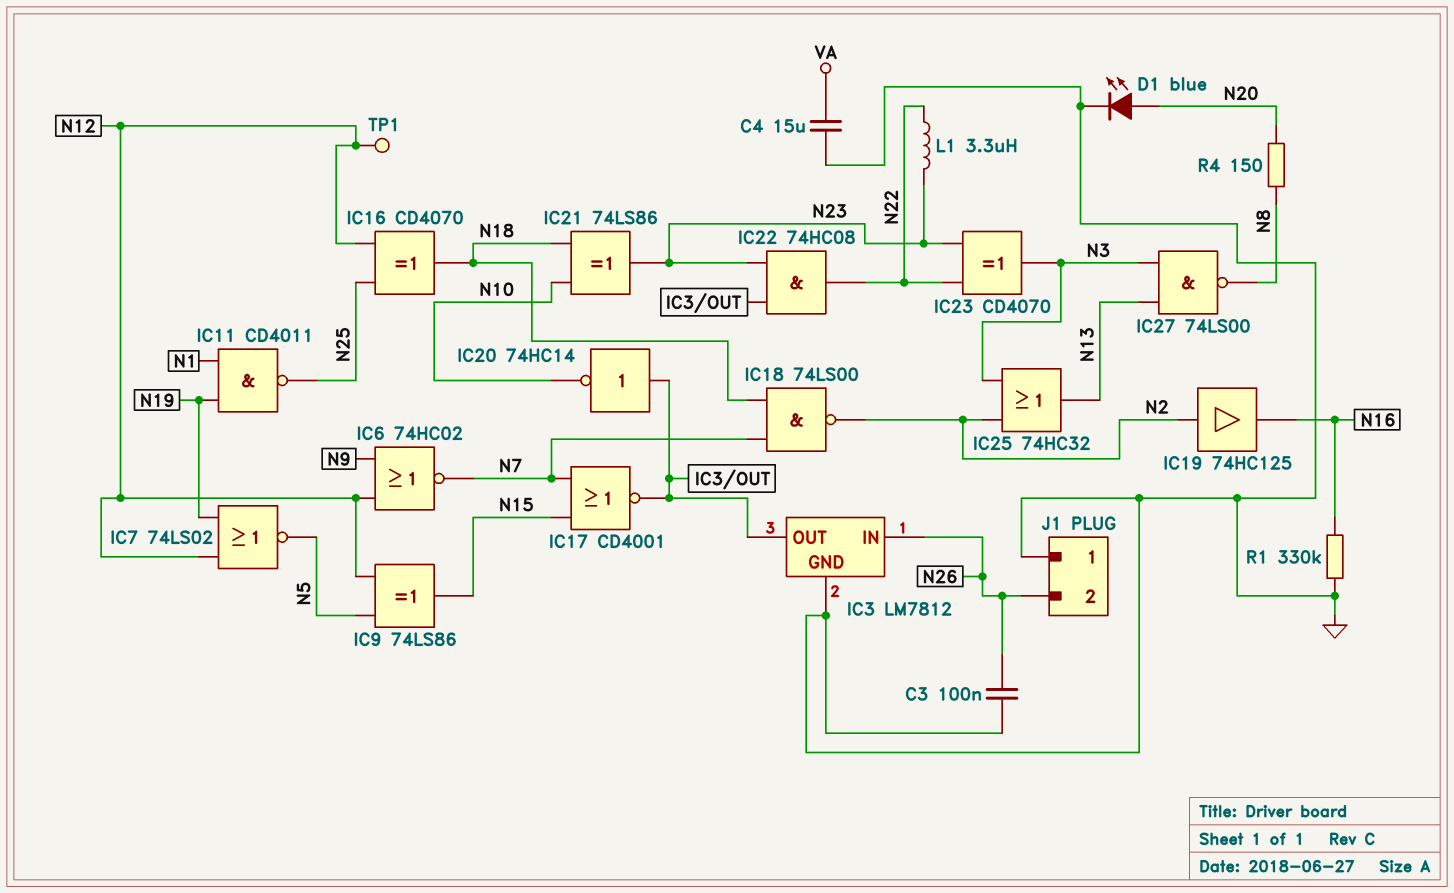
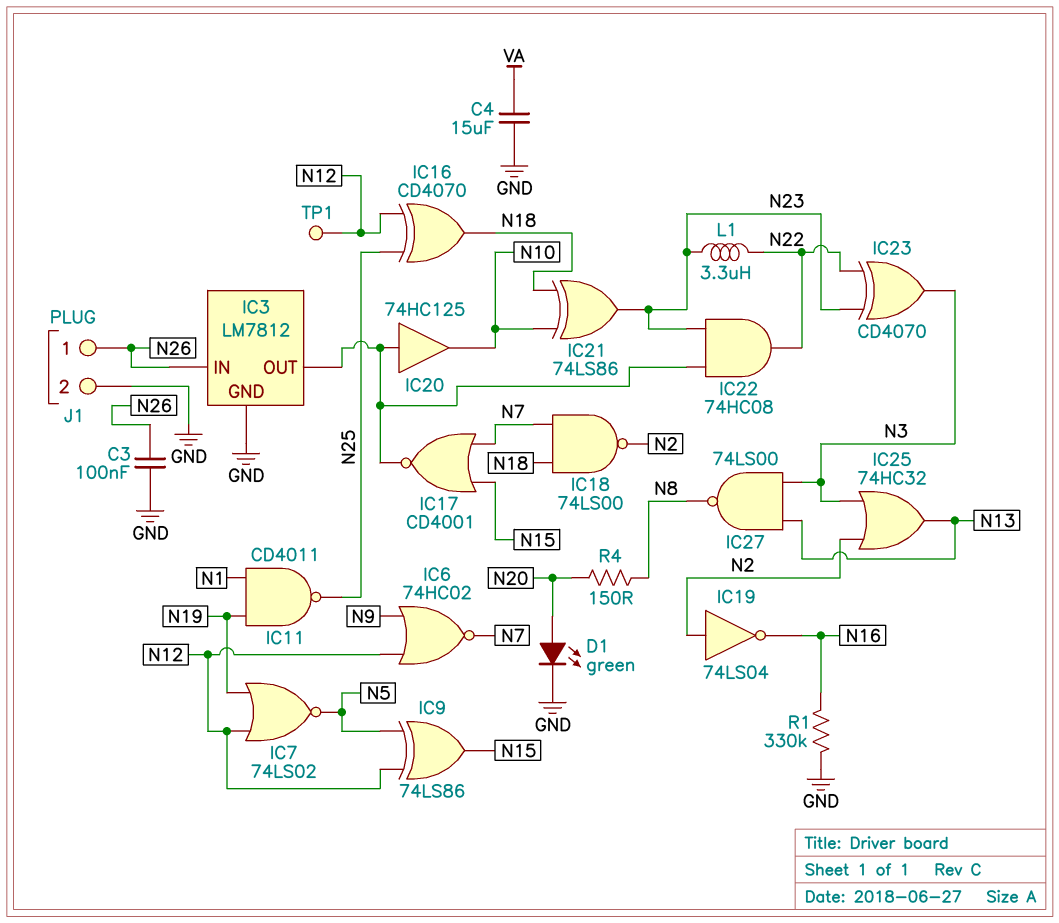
D1: LED blue (A N20, K GND) -> LED green (A N20, K GND)
IC19: buffer 74HC125 (in N2, out N16) -> NOT 74LS04 (in N2, out N16)
IC20: NOT 74HC14 (in IC3/OUT, out N10) -> buffer 74HC125 (in IC3/OUT, out N10)
J1 pin 1: GND -> N26
J1 pin 2: N26 -> GND

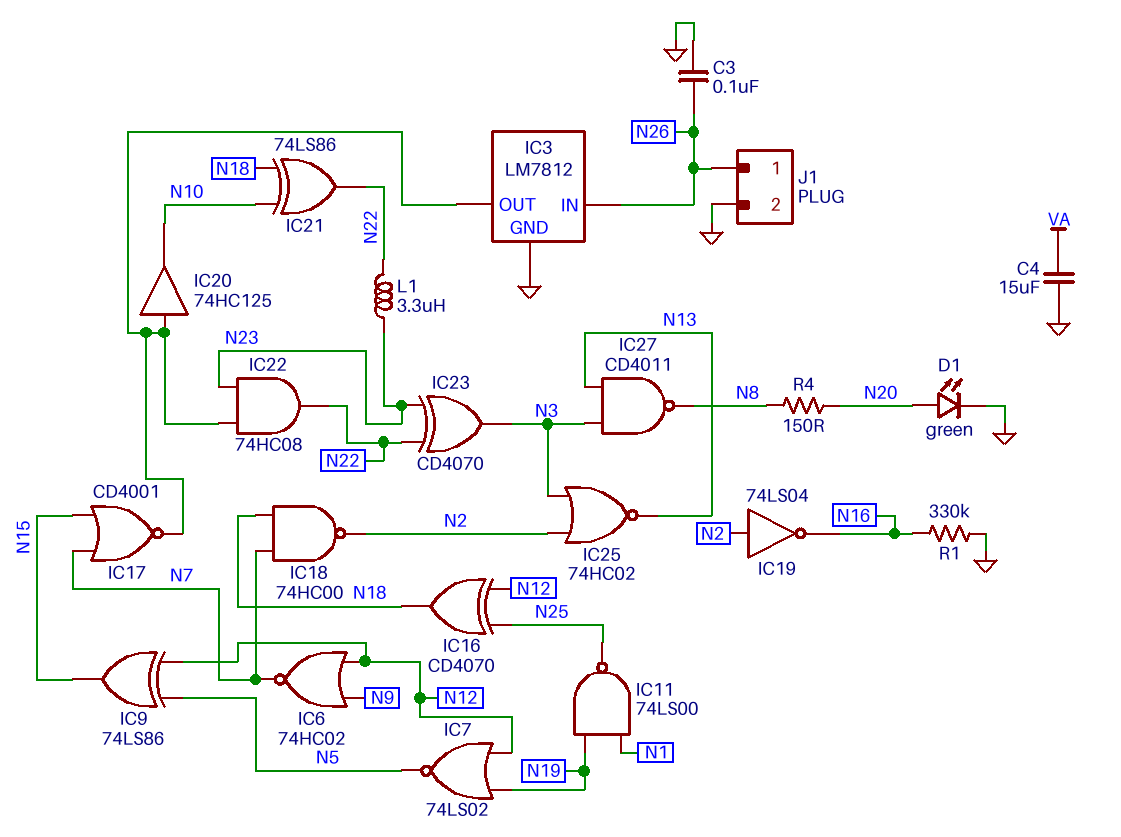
IC11: NAND CD4011 (in N1, in N19, out N25) -> NAND 74LS00 (in N1, in N19, out N25)
IC18: NAND 74LS00 (in N7, in N18, out N2) -> NAND 74HC00 (in N7, in N18, out N2)
IC21: XOR 74LS86 (in N10, in N18, out N23) -> XOR 74LS86 (in N10, in N18, out N22)
IC25: OR 74HC32 (in N2, in N3, out N13) -> NOR 74HC02 (in N2, in N3, out N13)
IC27: NAND 74LS00 (in N3, in N13, out N8) -> NAND CD4011 (in N3, in N13, out N8)
TP1: test point (N12) -> none

